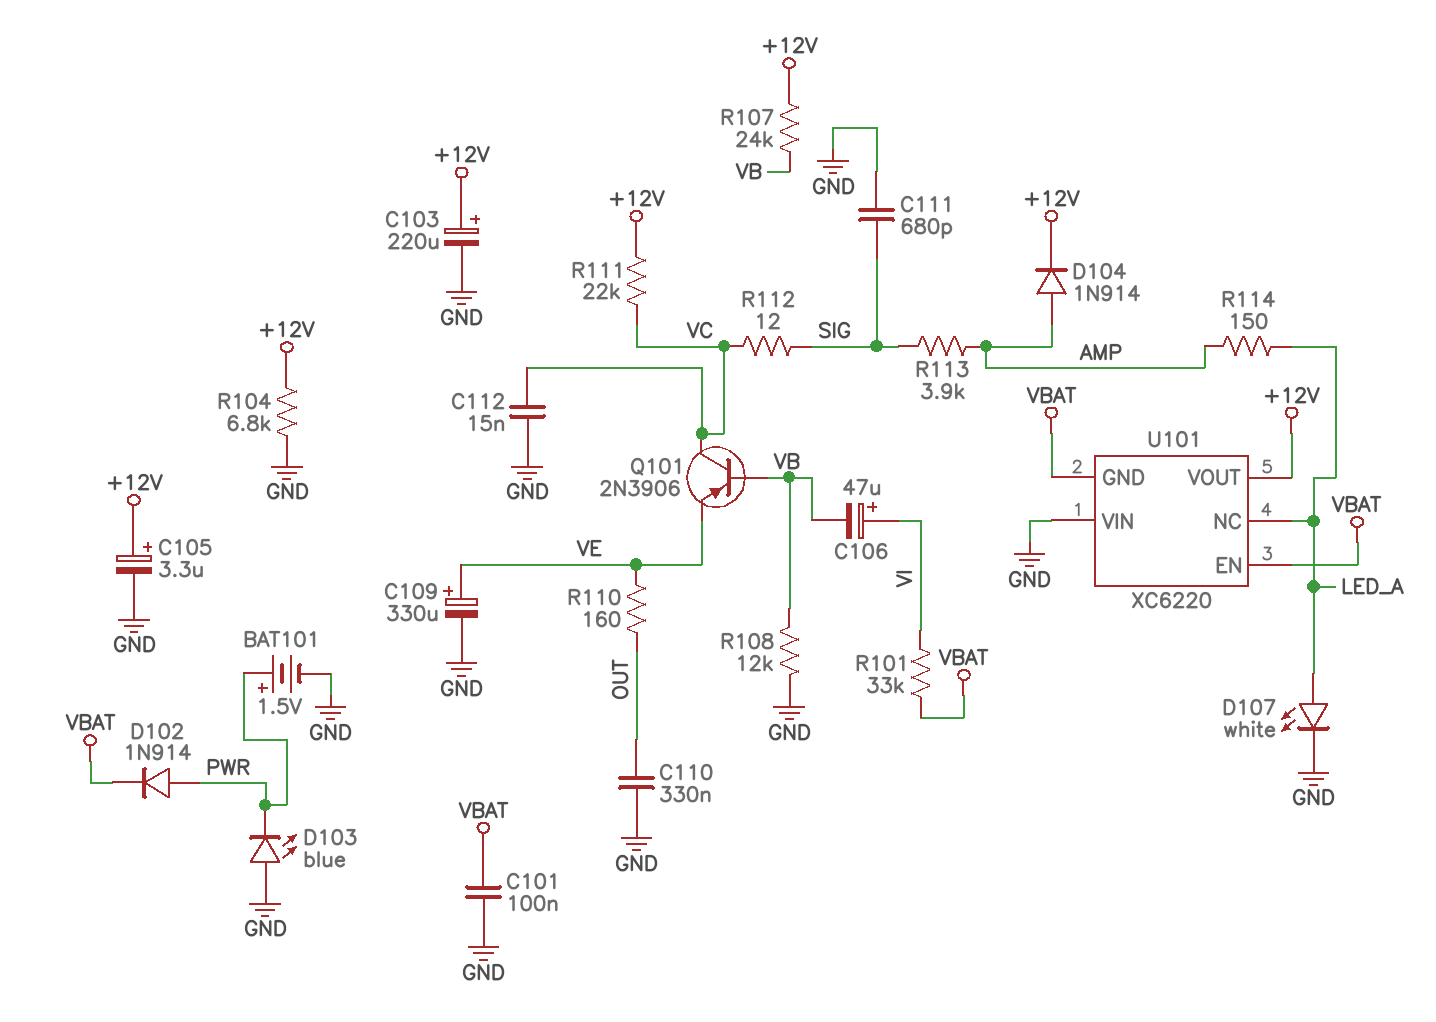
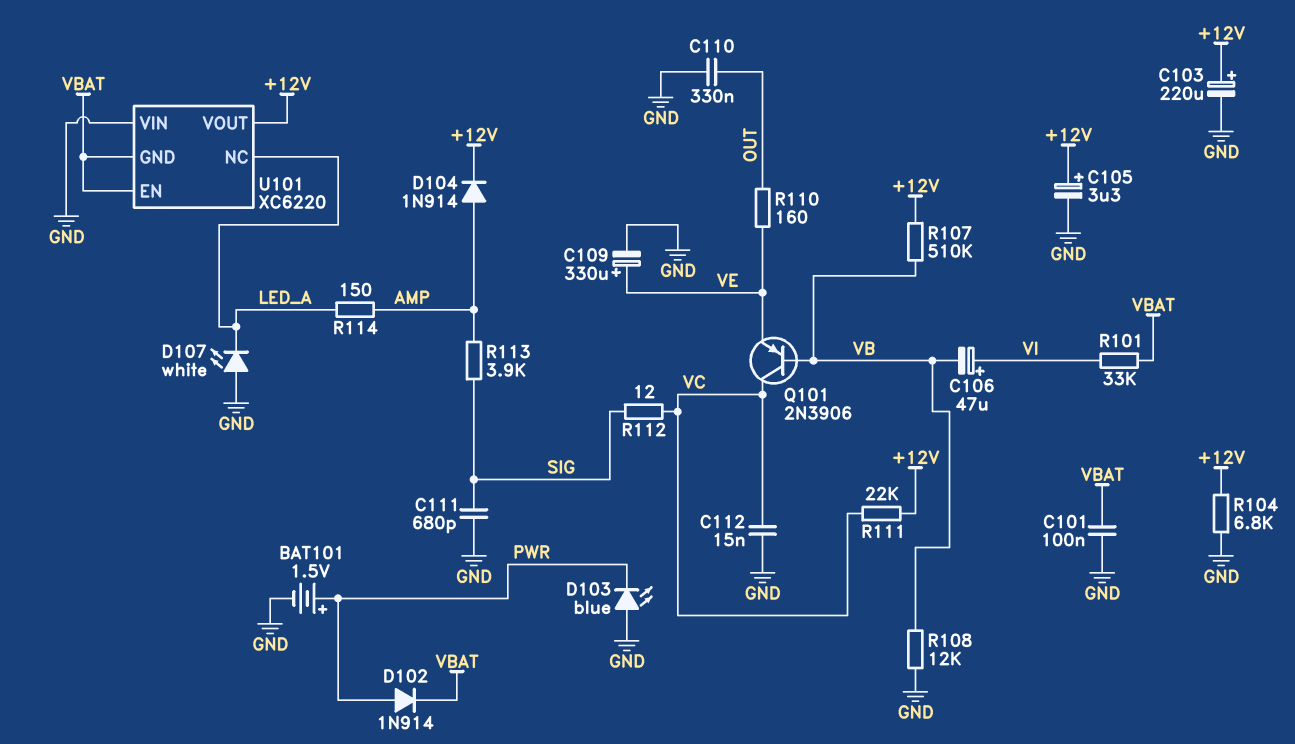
D107: LED white (A LED_A, K GND) -> LED white (A GND, K LED_A)
R107: 24k (+12V, VB) -> 510k (+12V, VB)

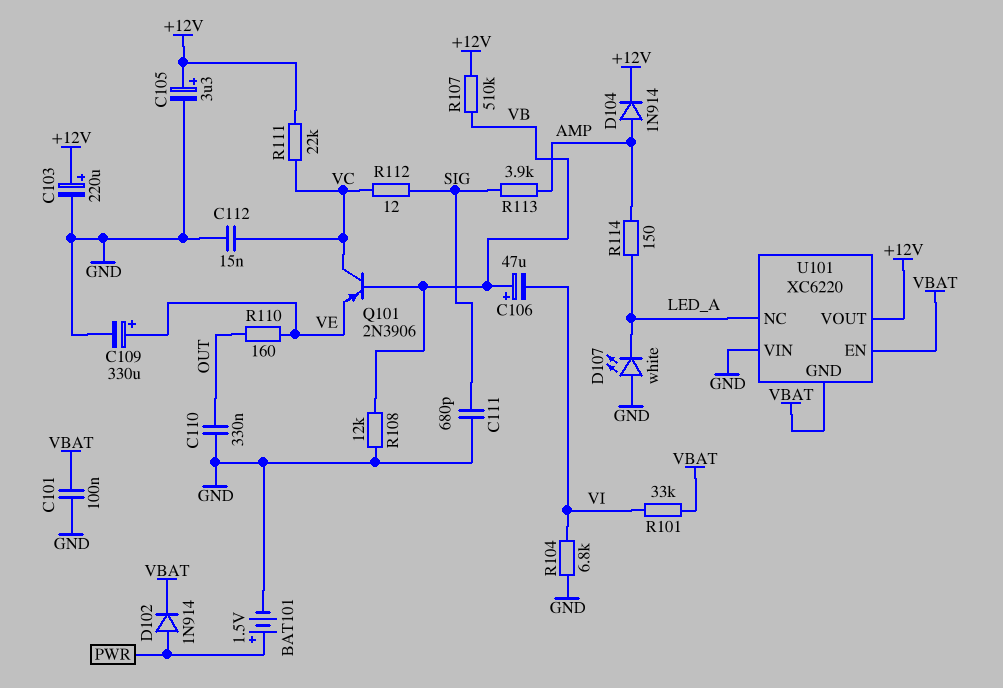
C106: 47uF (plus VI, minus VB) -> 47uF (plus VB, minus VI)
D103: LED blue (A GND, K PWR) -> none
R104: 6.8k (+12V, GND) -> 6.8k (GND, VI)

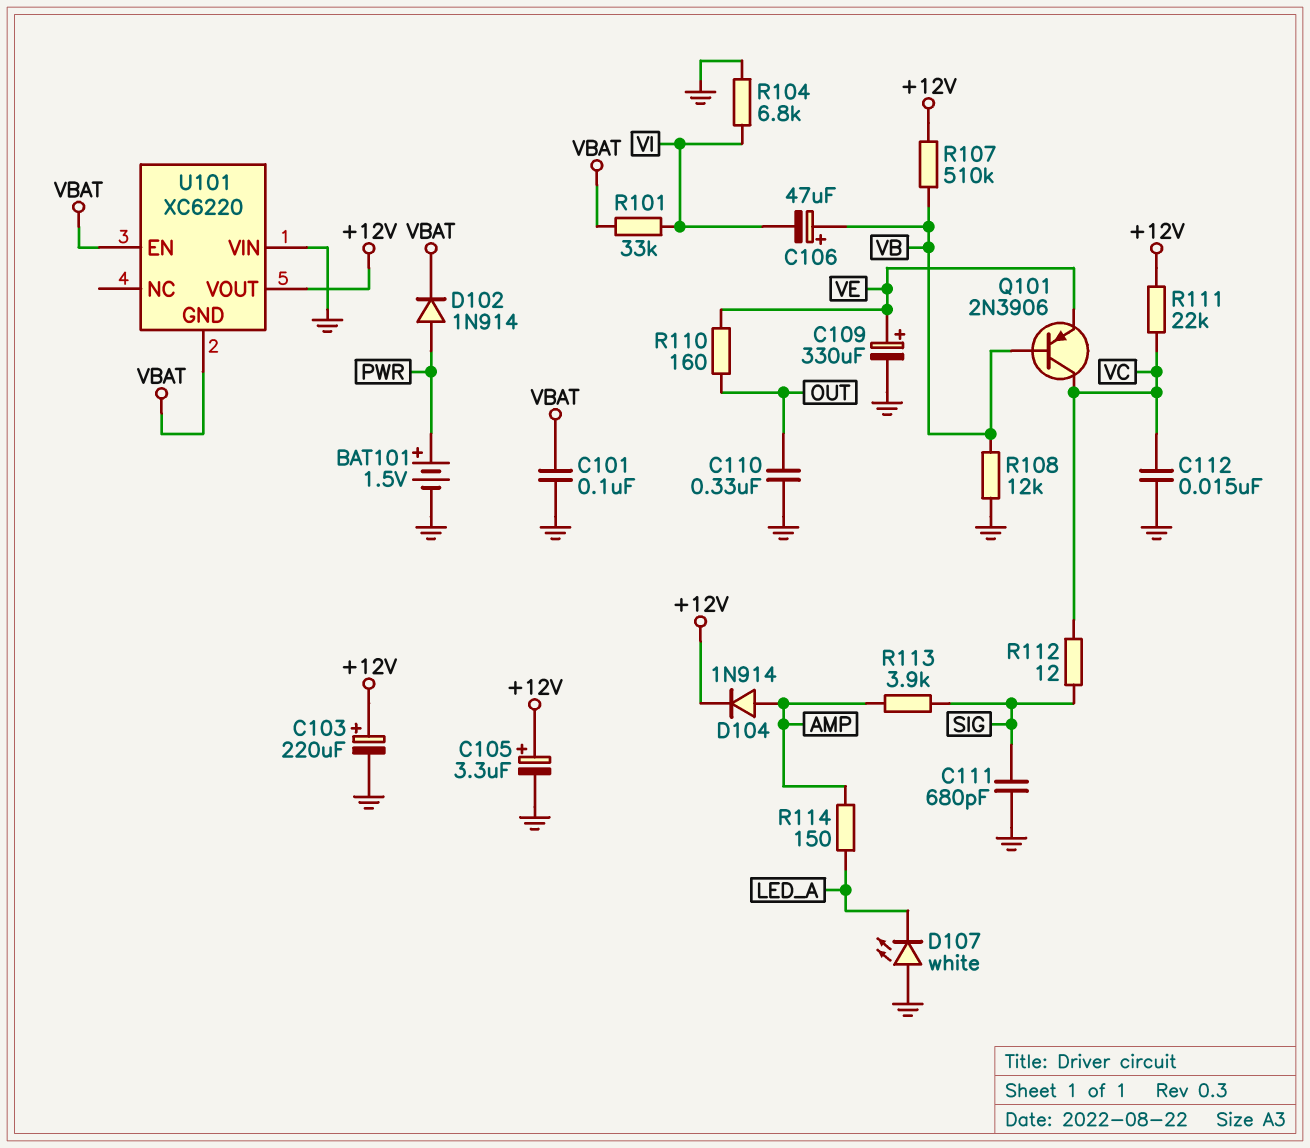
U101 pin NC: LED_A -> none

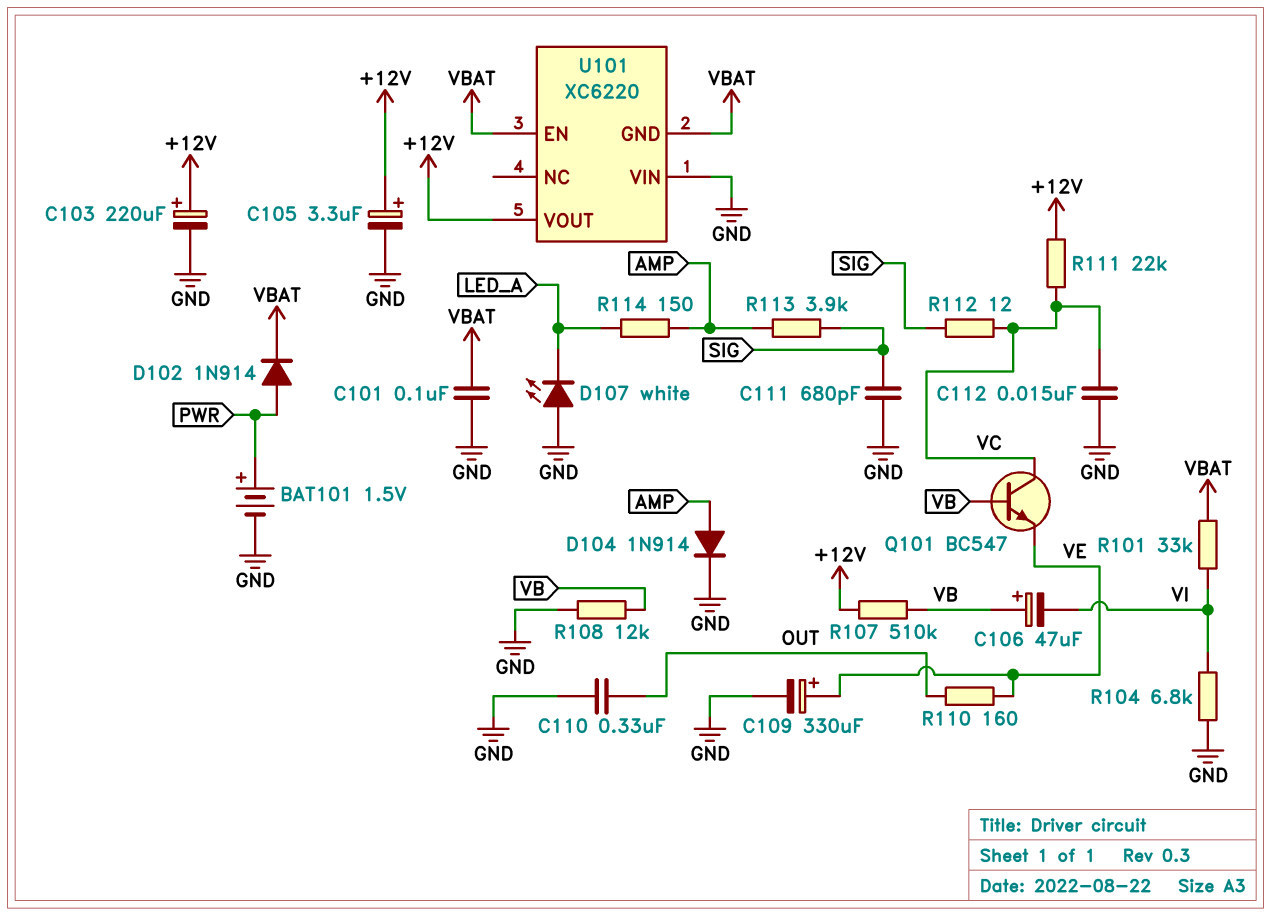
D104: diode 1N914 (A AMP, K +12V) -> diode 1N914 (A AMP, K GND)
Q101: PNP 2N3906 (B VB, C VC, E VE) -> NPN BC547 (B VB, C VC, E VE)

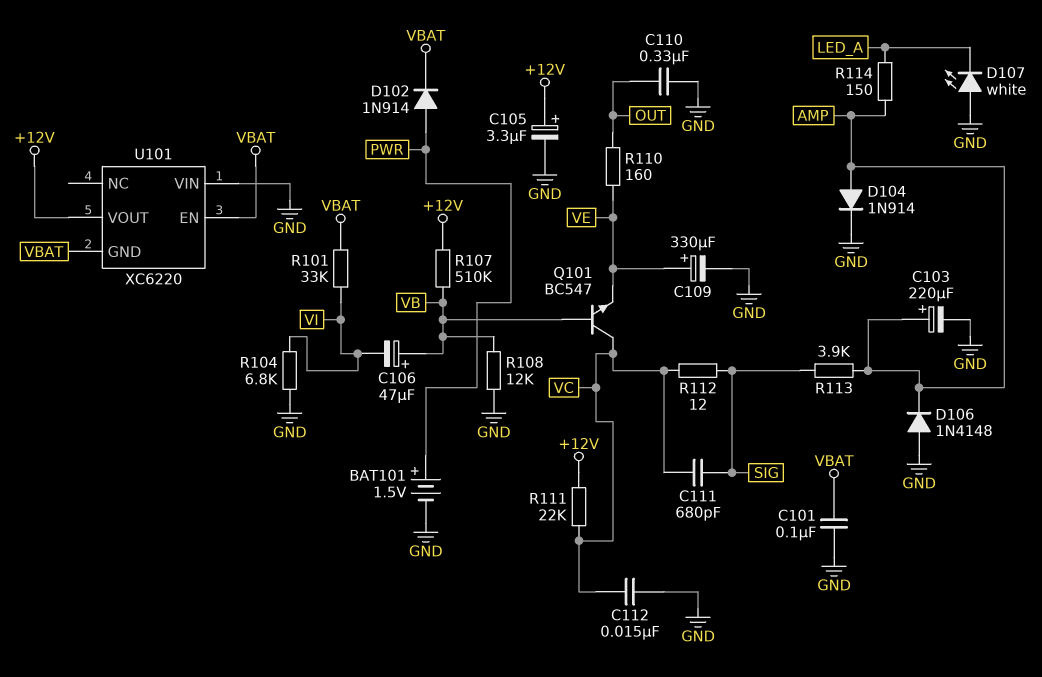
C103: 220uF (plus +12V, minus GND) -> 220uF (plus AMP, minus GND)
C111: 680pF (GND, SIG) -> 680pF (SIG, VC)
D106: none -> diode 1N4148 (A GND, K AMP)

